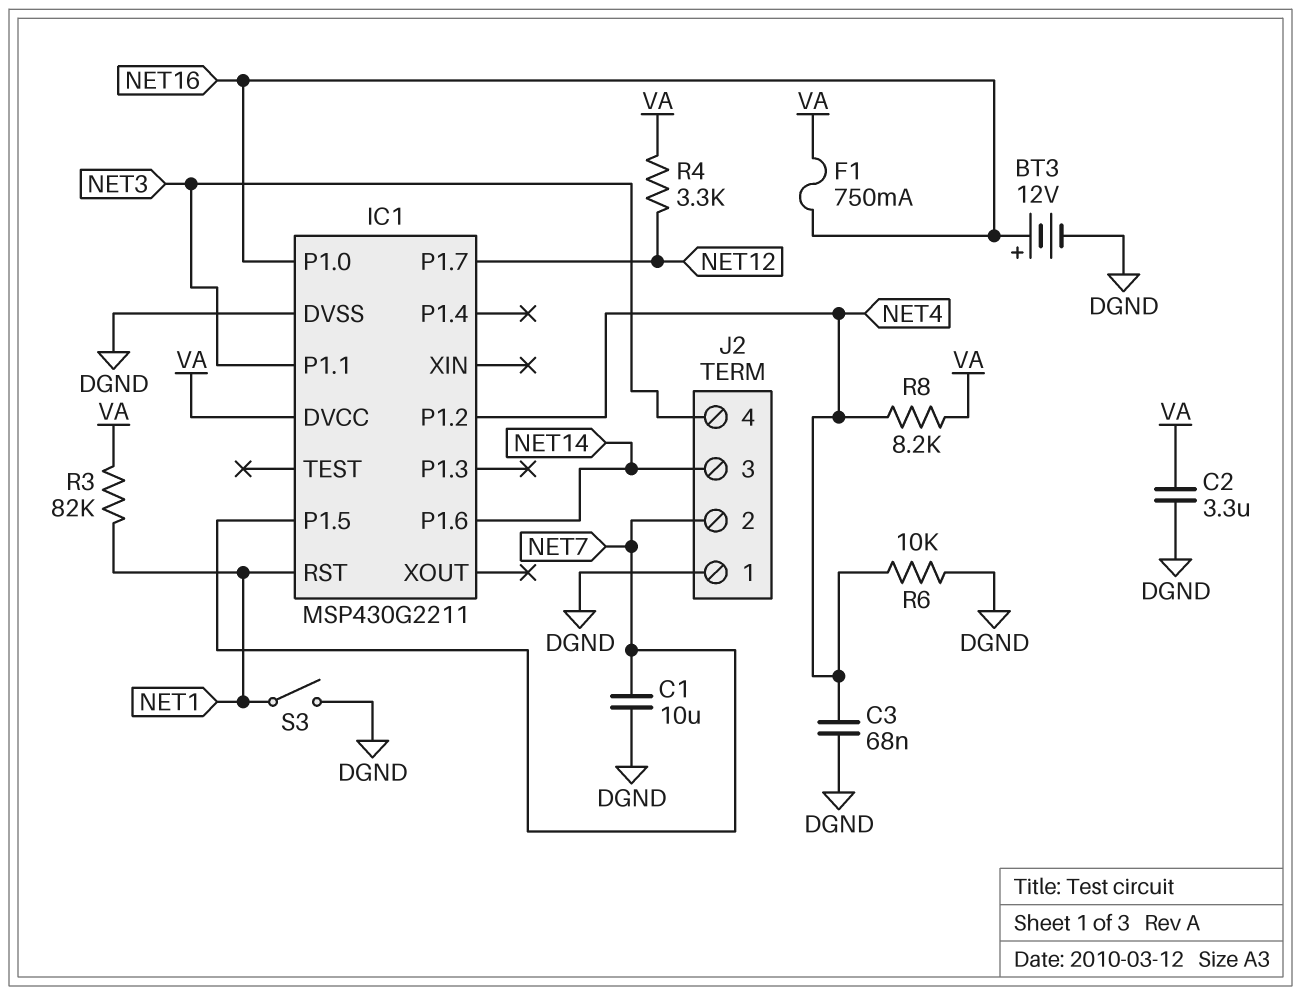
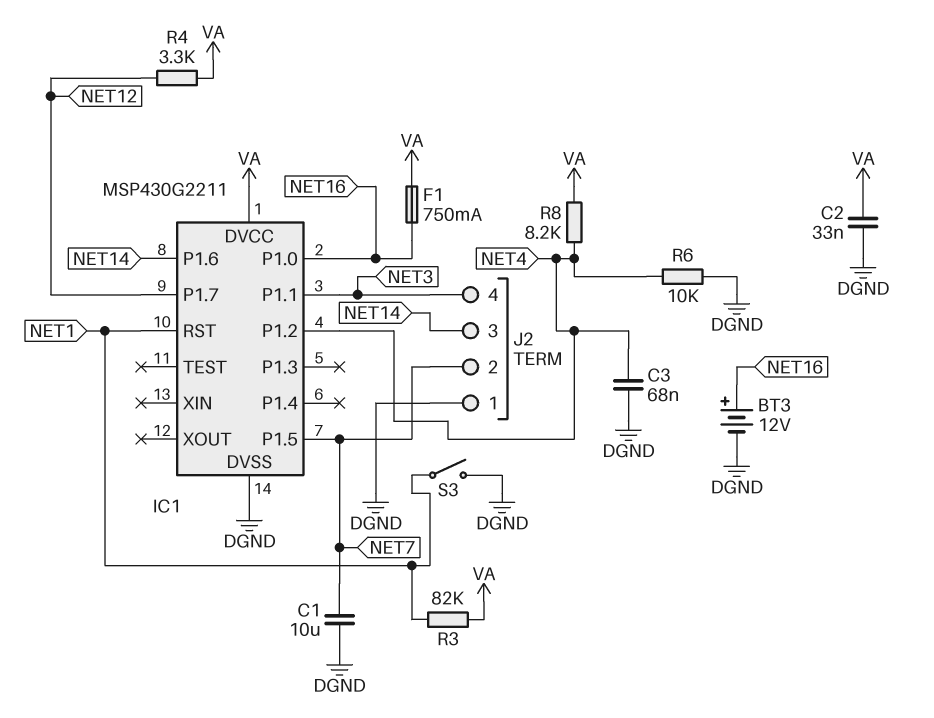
C2: 3.3uF (DGND, VA) -> 33nF (DGND, VA)

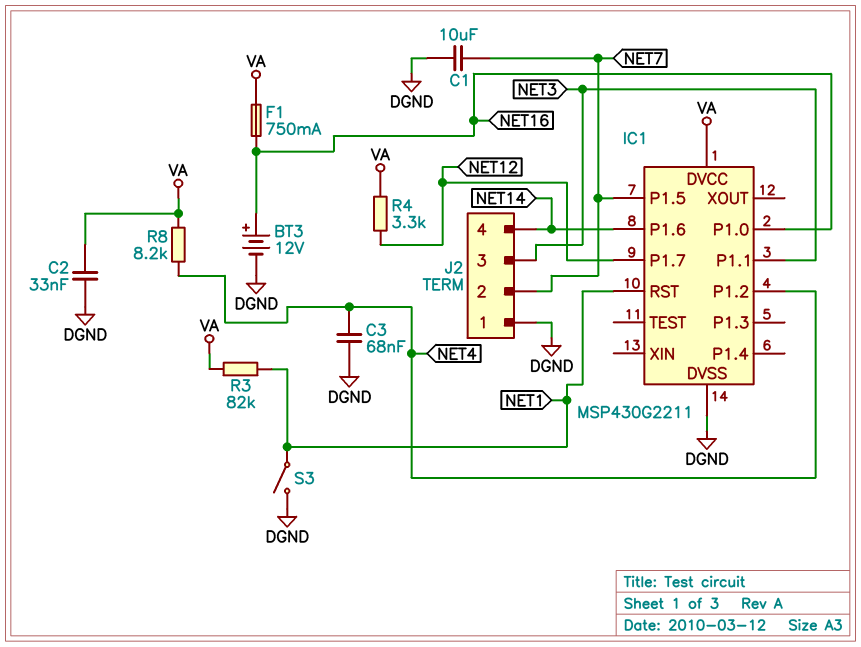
J2 pin 3: NET14 -> NET3
J2 pin 4: NET3 -> NET14
R6: 10k (DGND, NET4) -> none

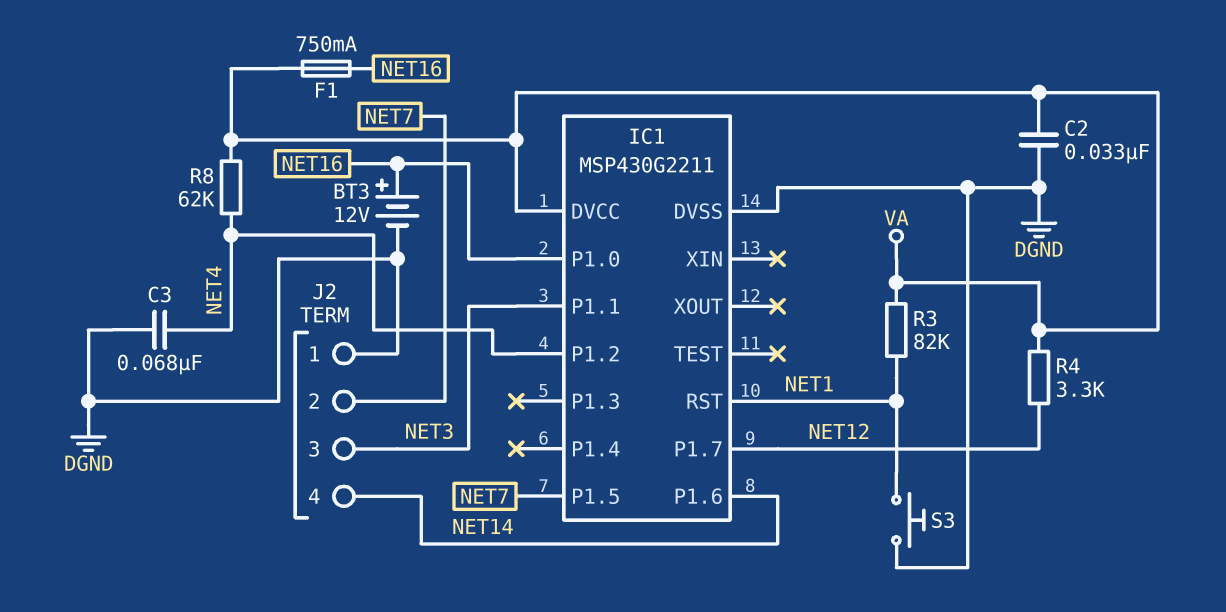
C1: 10uF (DGND, NET7) -> none
R8: 8.2k (NET4, VA) -> 62k (NET4, VA)
S3: switch (DGND, NET1) -> button (DGND, NET1)

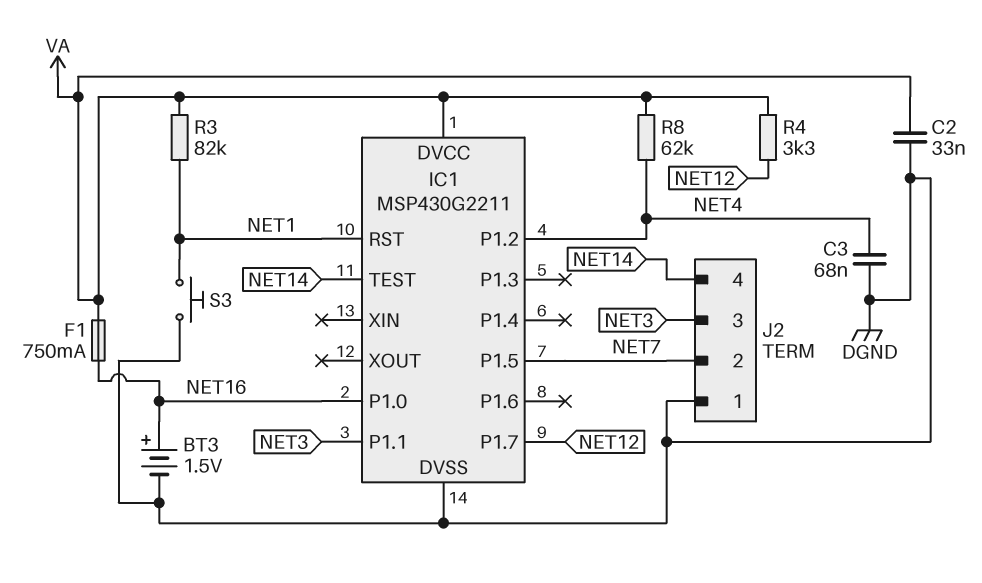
BT3: 12V (plus NET16, minus DGND) -> 1.5V (plus NET16, minus DGND)
IC1 pin P1.6: NET14 -> none
IC1 pin TEST: none -> NET14

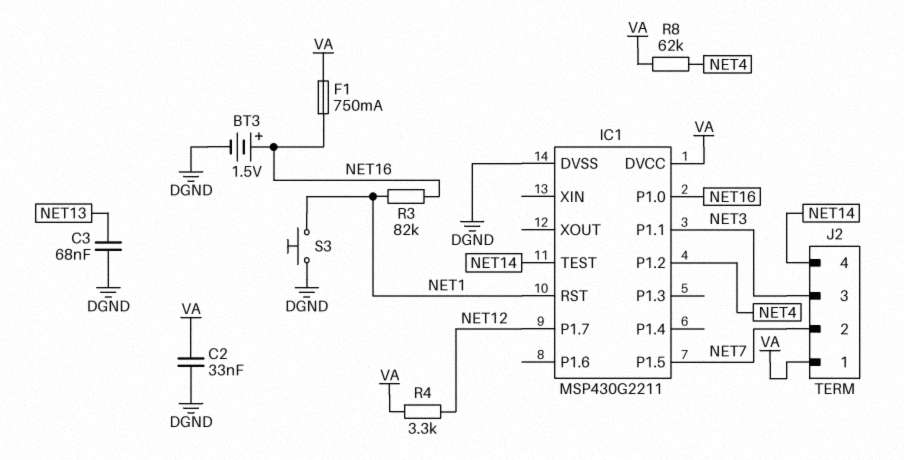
C3: 68nF (DGND, NET4) -> 68nF (DGND, NET13)
J2 pin 1: DGND -> VA
R3: 82k (NET1, VA) -> 82k (NET1, NET16)

